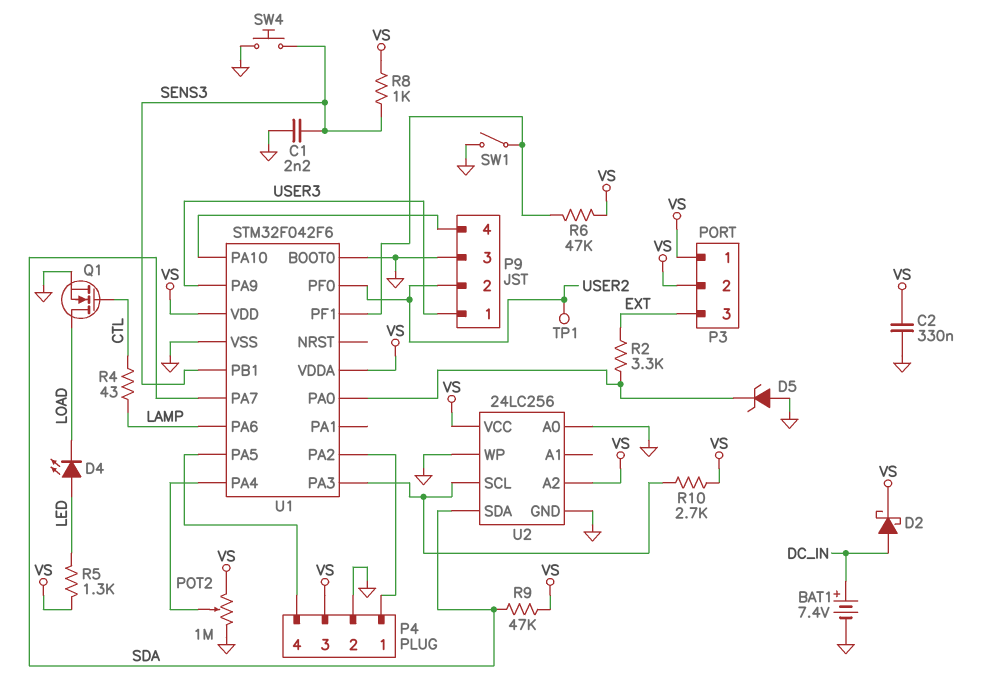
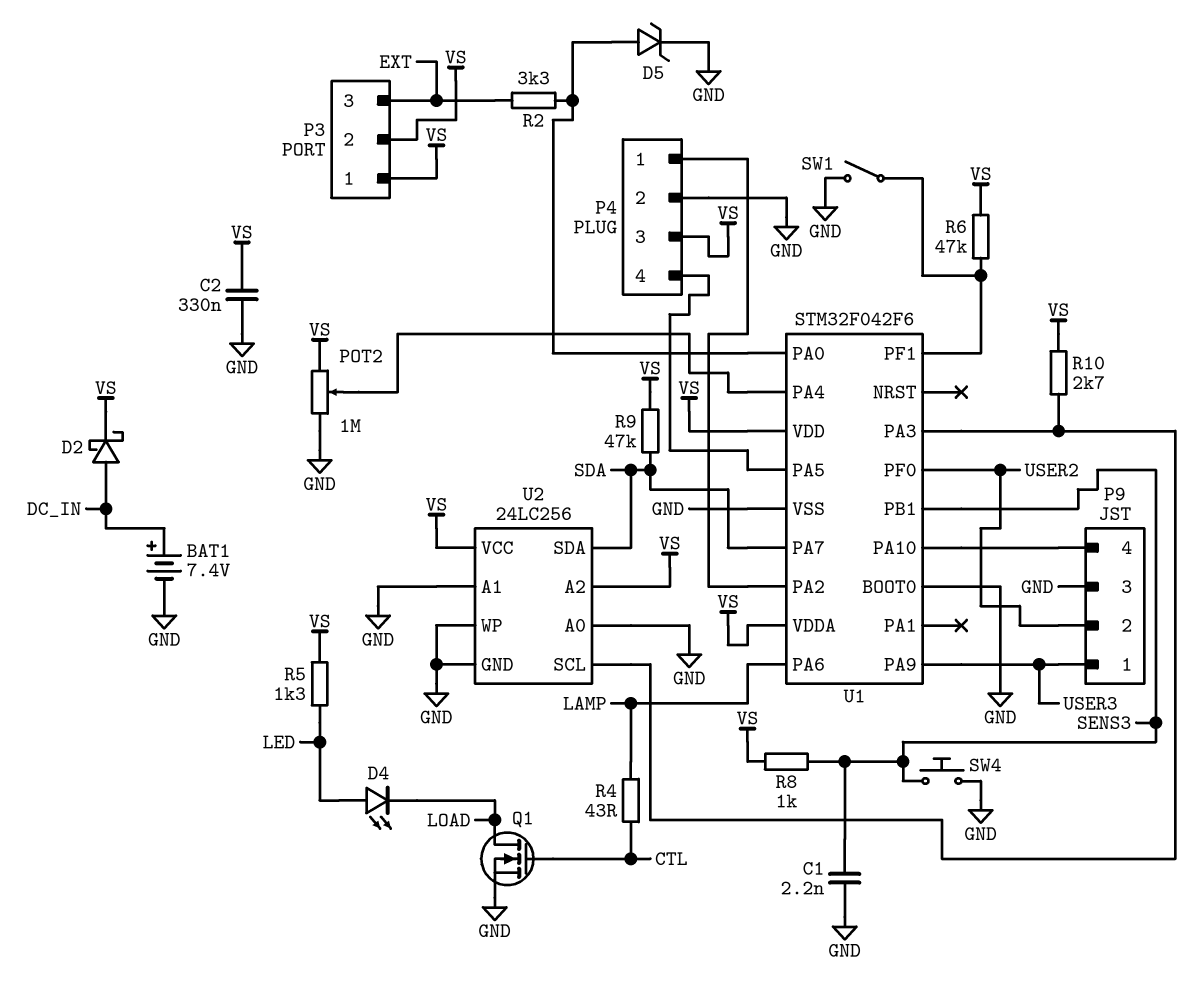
D5: zener (A GND, K U1/PA0) -> zener (A U1/PA0, K GND)
TP1: test point (USER2) -> none
U2 pin A1: none -> GND

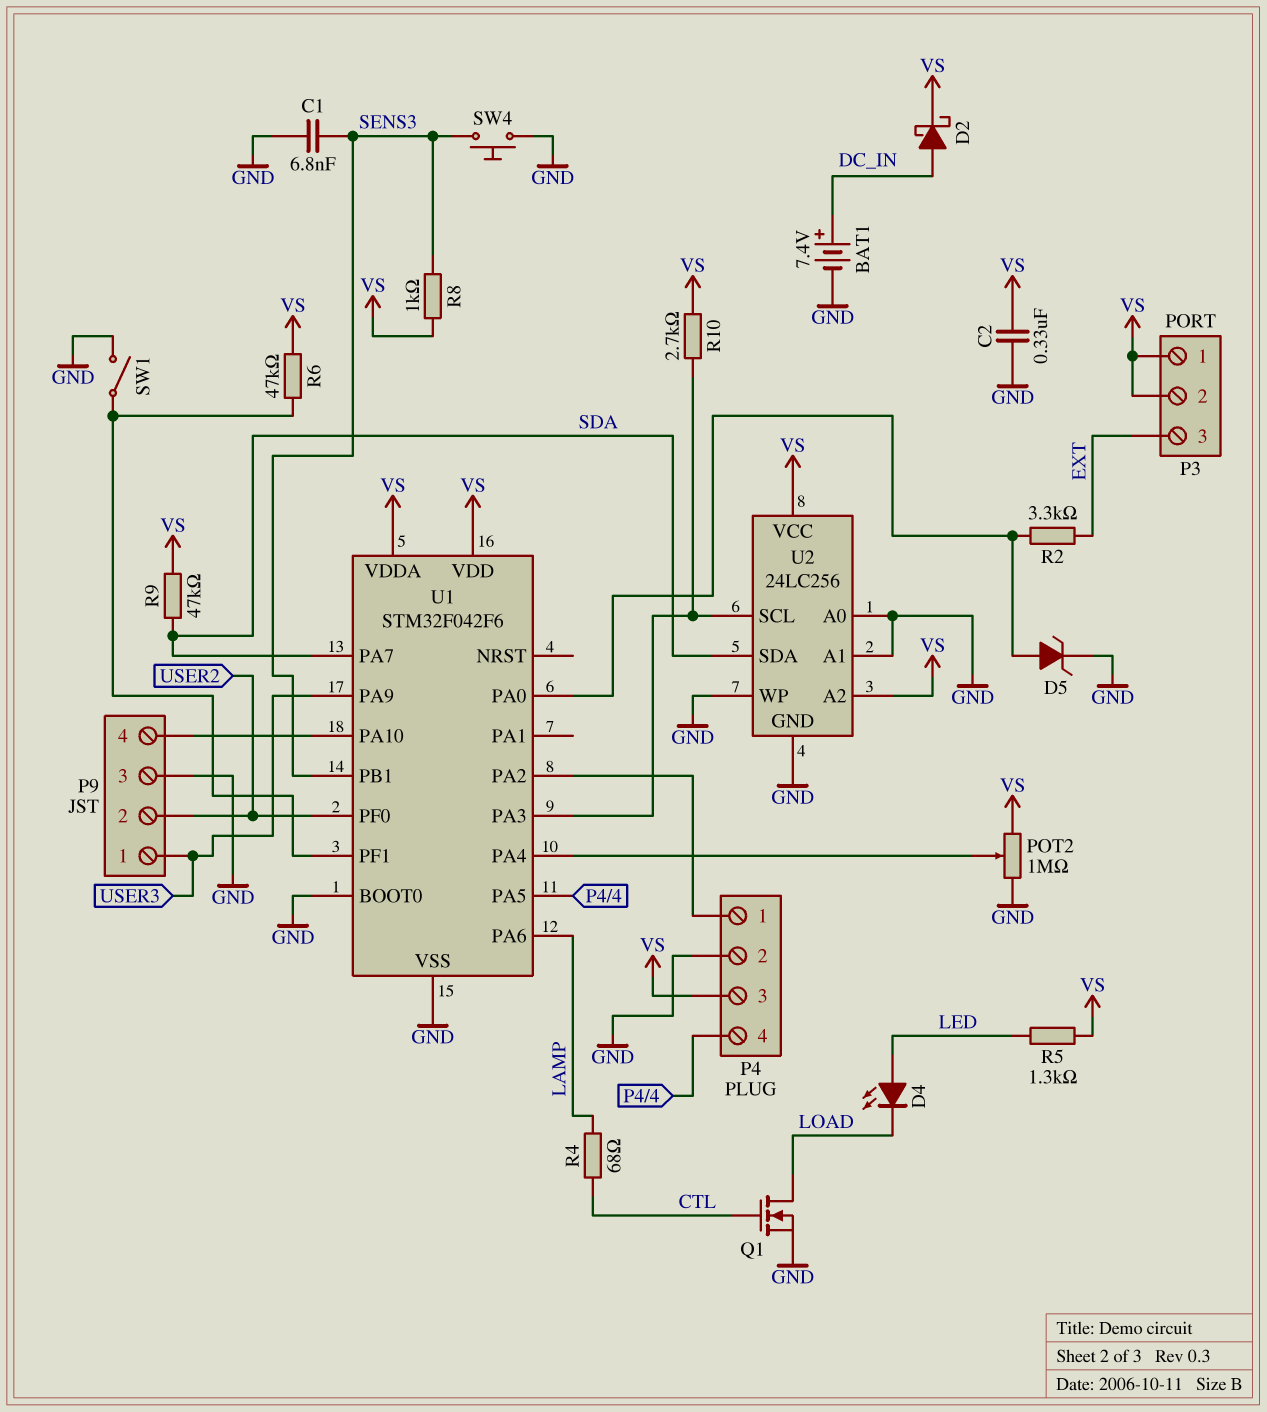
C1: 2.2nF (GND, SENS3) -> 6.8nF (GND, SENS3)
R4: 43 (CTL, LAMP) -> 68 (CTL, LAMP)

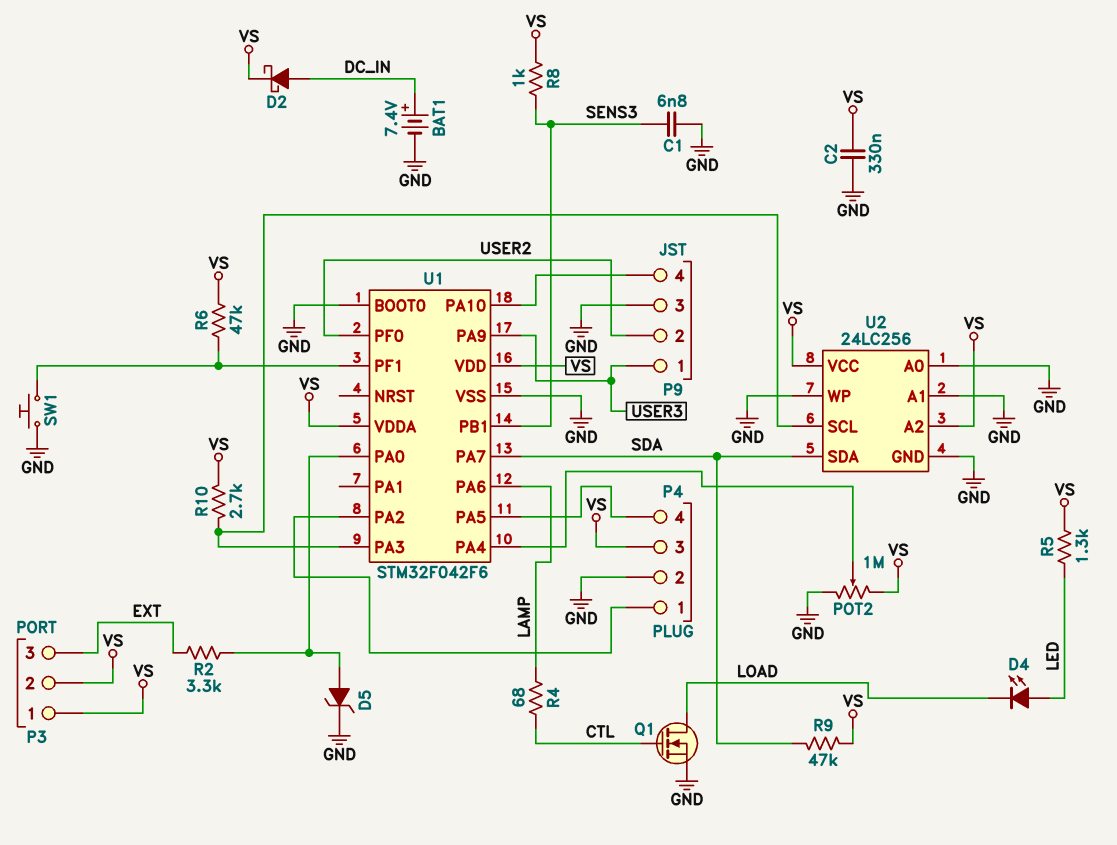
SW1: switch (GND, U1/PF1) -> button (GND, U1/PF1)
SW4: button (GND, SENS3) -> none

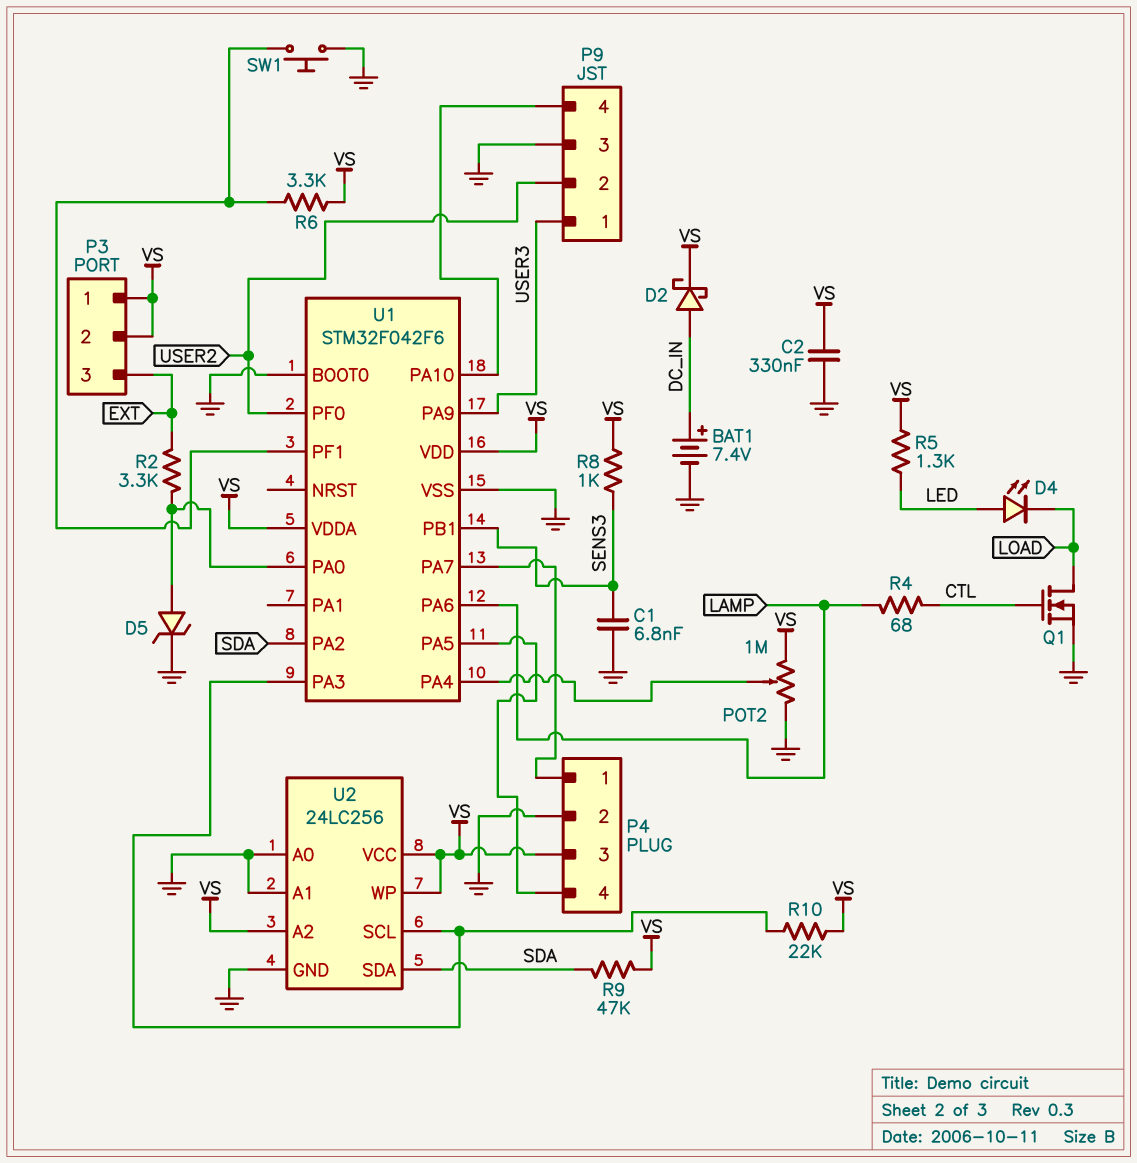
R6: 47k (U1/PF1, VS) -> 3.3k (U1/PF1, VS)
R10: 2.7k (U1/PA3, VS) -> 22k (U1/PA3, VS)
U1 pin PA2: P4/1 -> SDA
U1 pin PA7: SDA -> P4/1
U2 pin WP: GND -> VS

